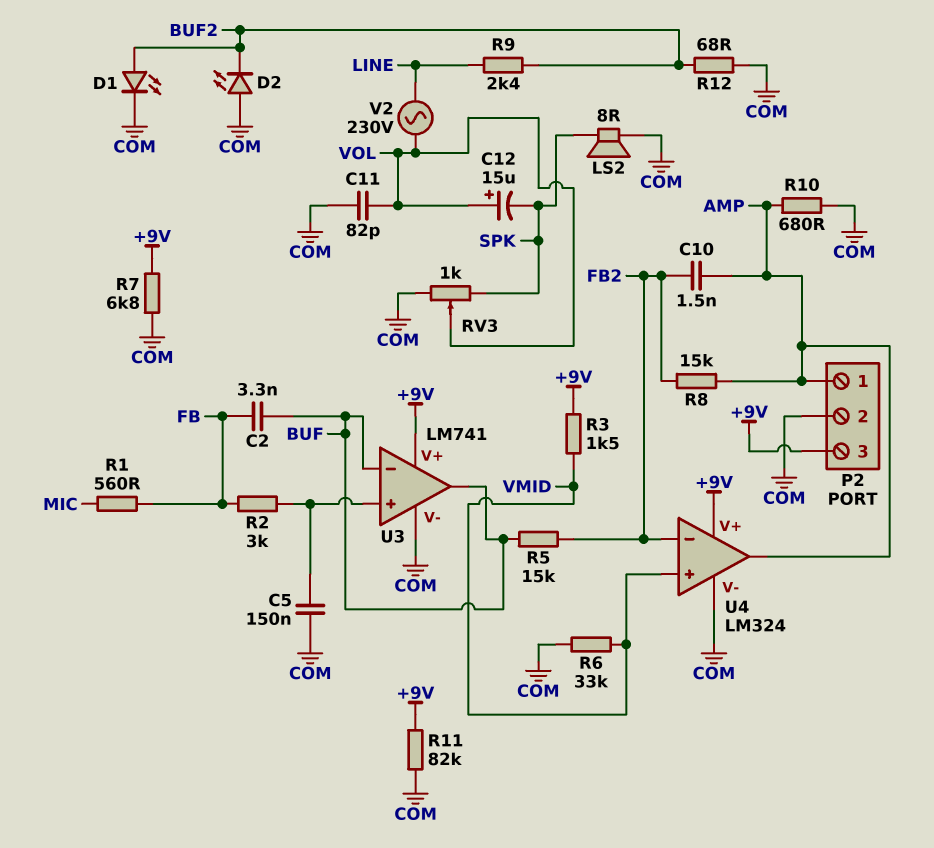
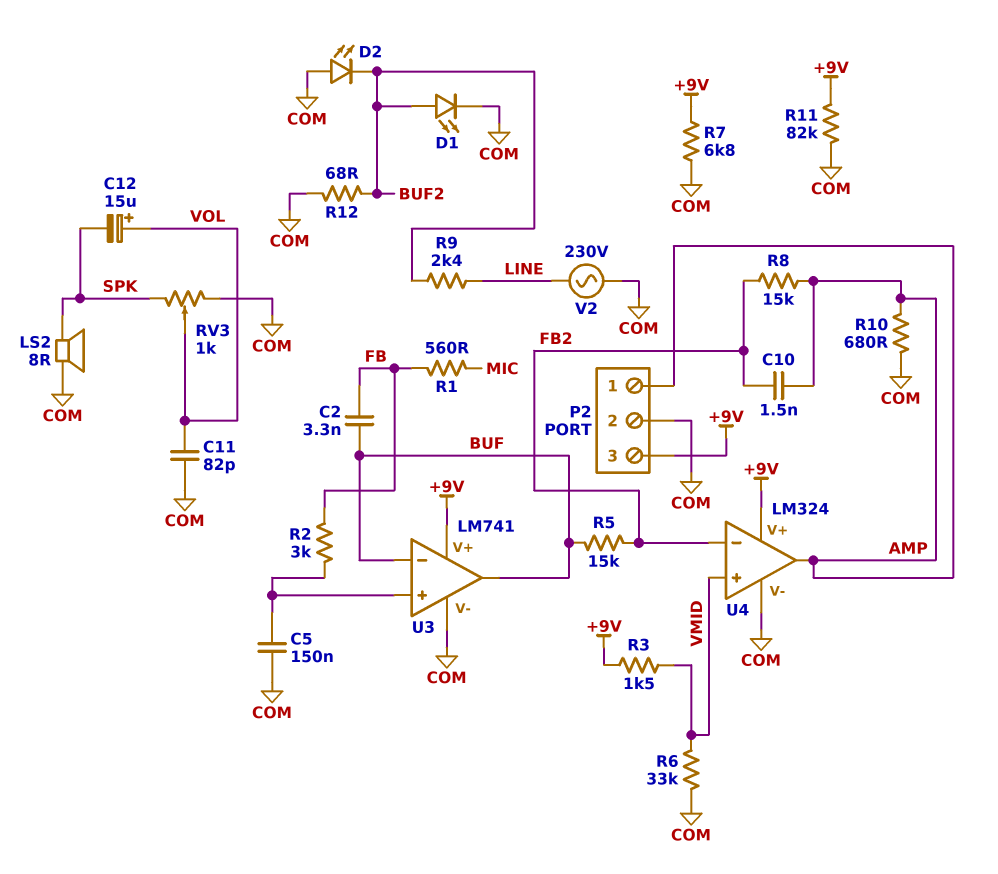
V2: AC 230V (LINE, VOL) -> AC 230V (COM, LINE)

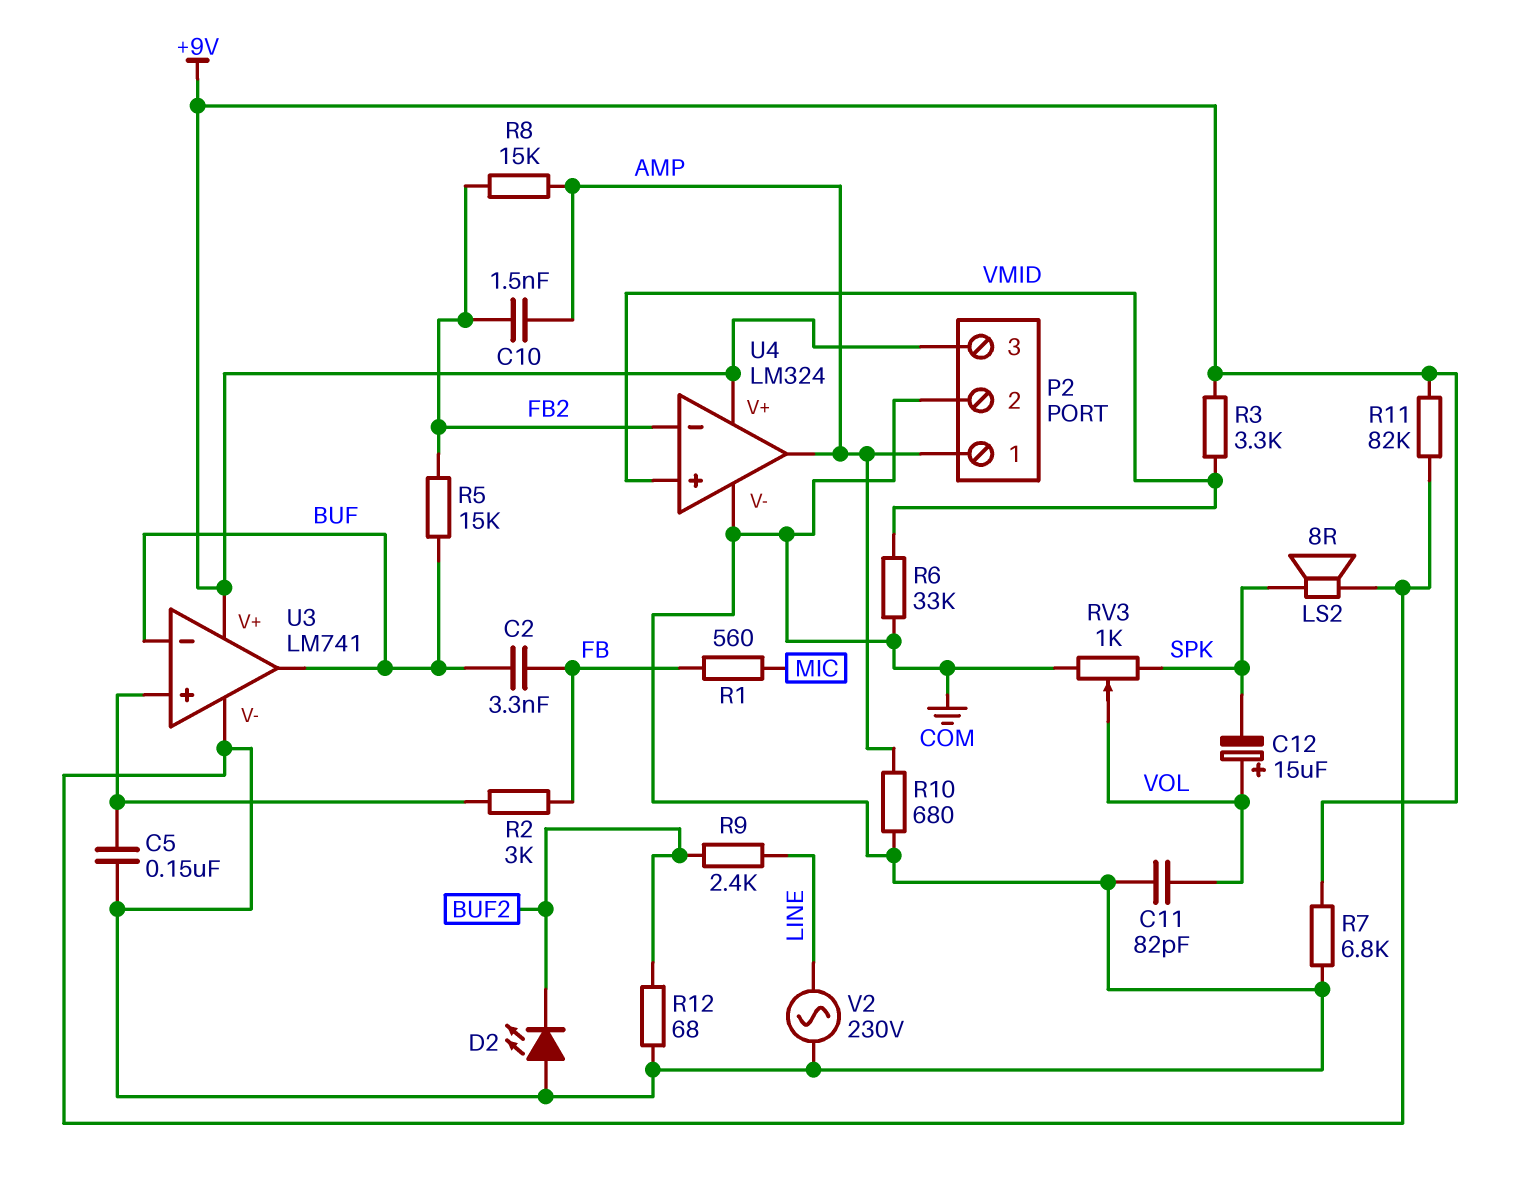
D1: LED (A BUF2, K COM) -> none
R3: 1.5k (+9V, VMID) -> 3.3k (+9V, VMID)

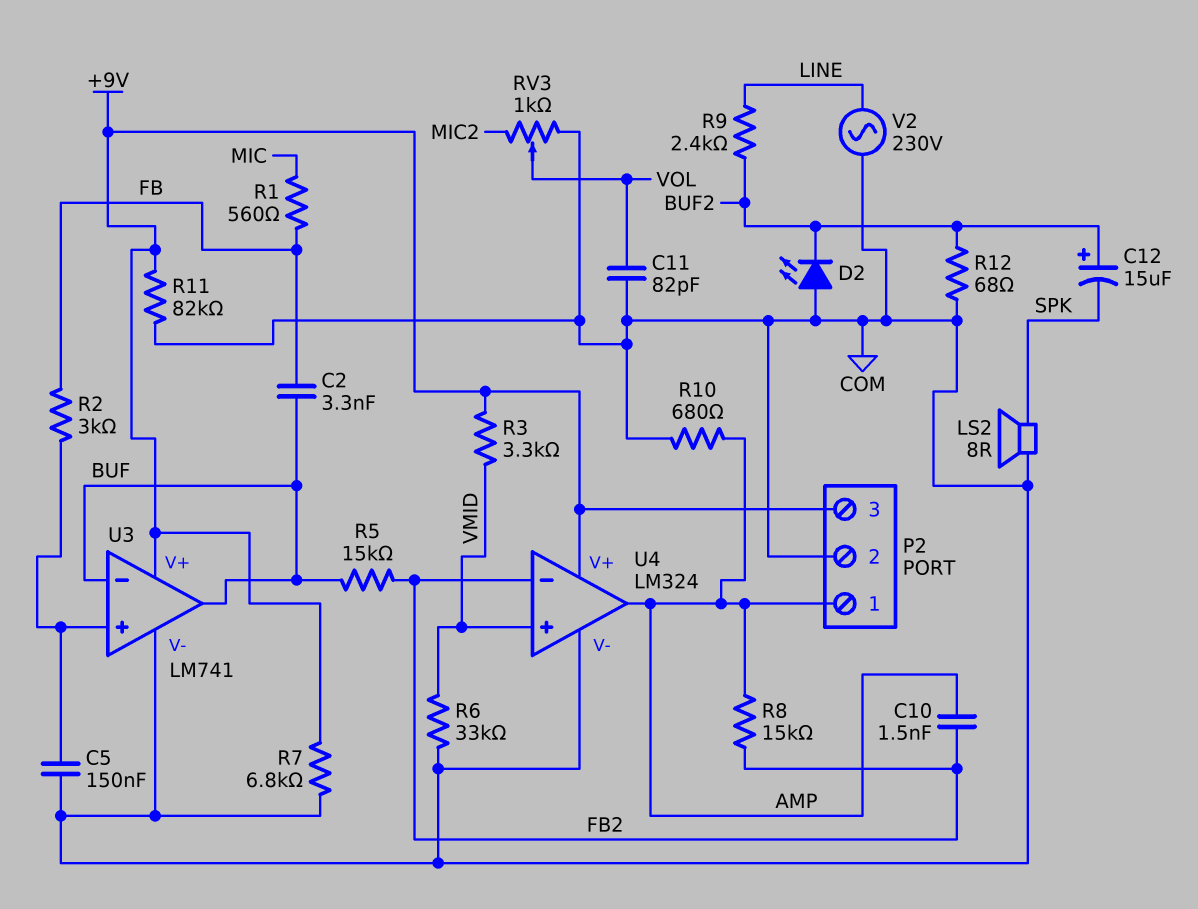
C12: 15uF (plus VOL, minus SPK) -> 15uF (plus BUF2, minus SPK)
RV3: 1k (COM, SPK, wiper VOL) -> 1k (COM, MIC2, wiper VOL)

